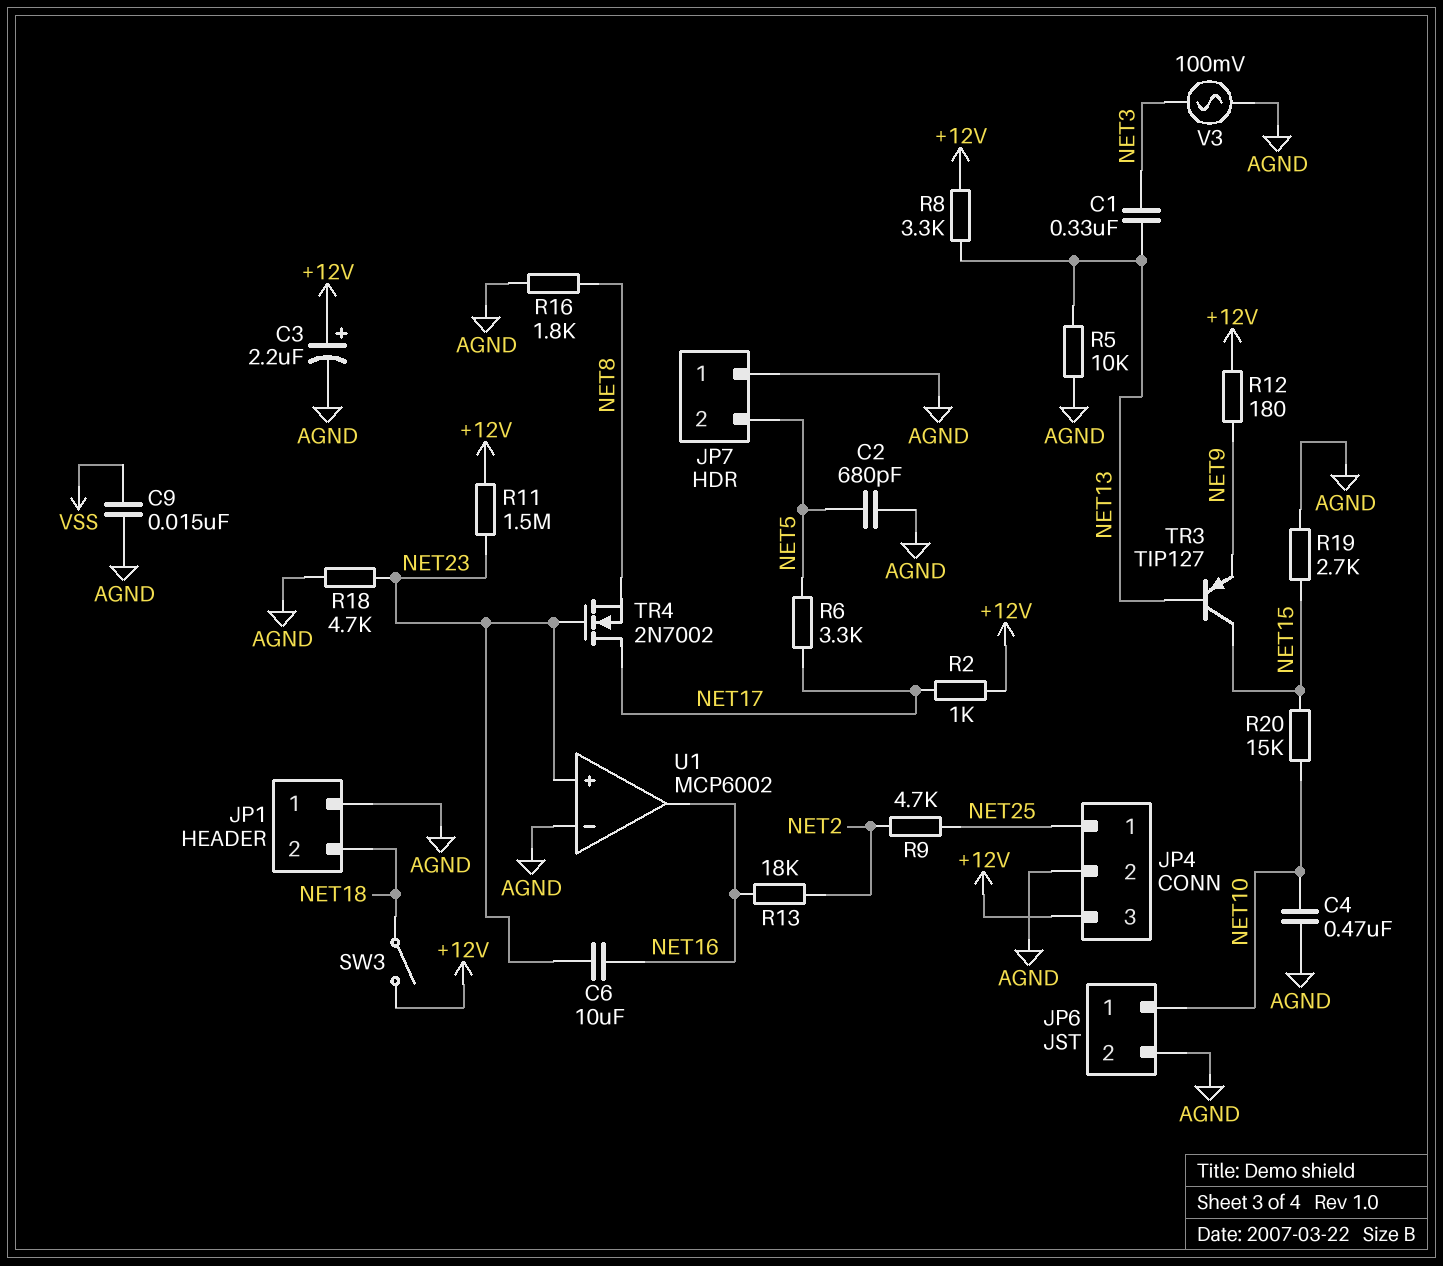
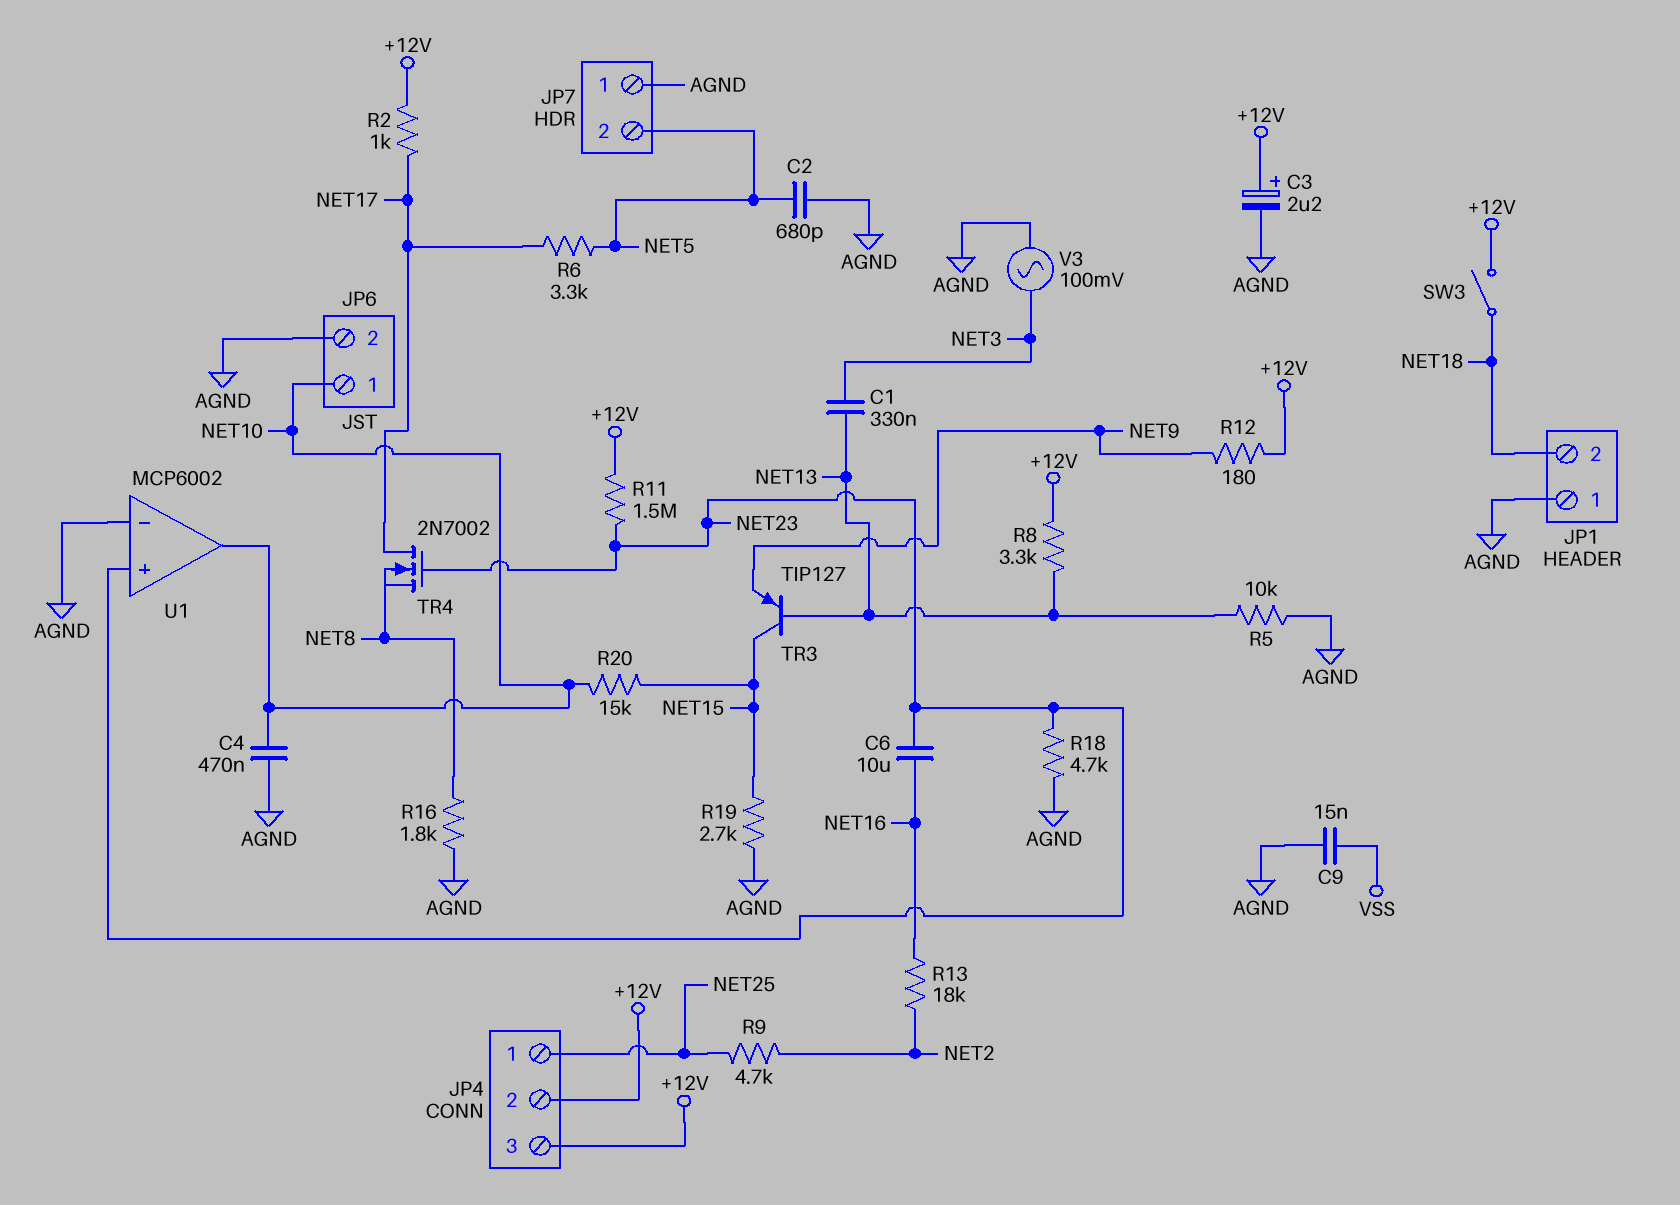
JP4 pin 2: AGND -> +12V
U1 pin out: NET16 -> NET10

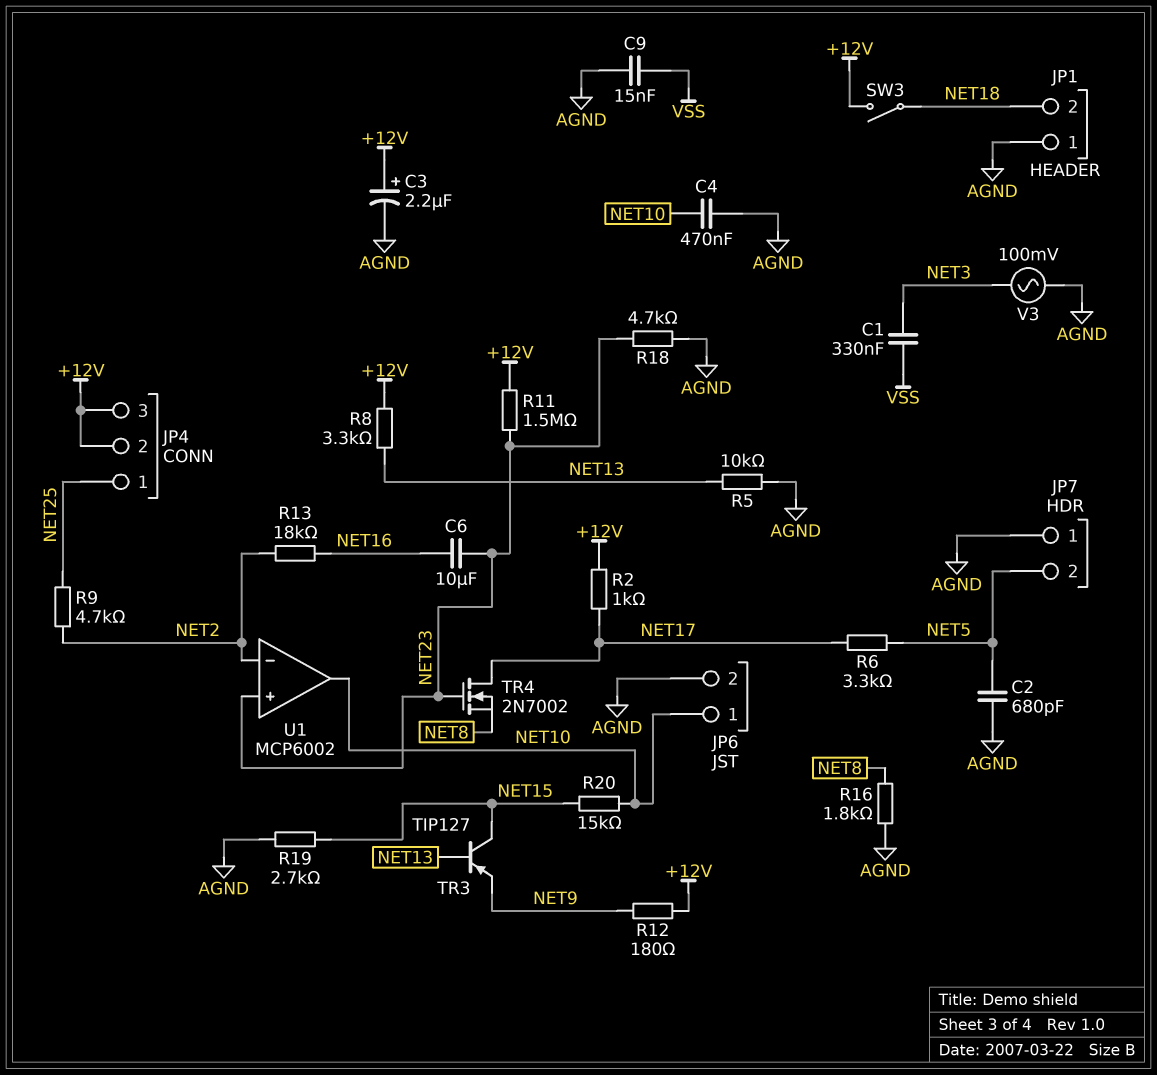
C1: 330nF (NET3, NET13) -> 330nF (NET3, VSS)
U1 pin in-: AGND -> NET2

